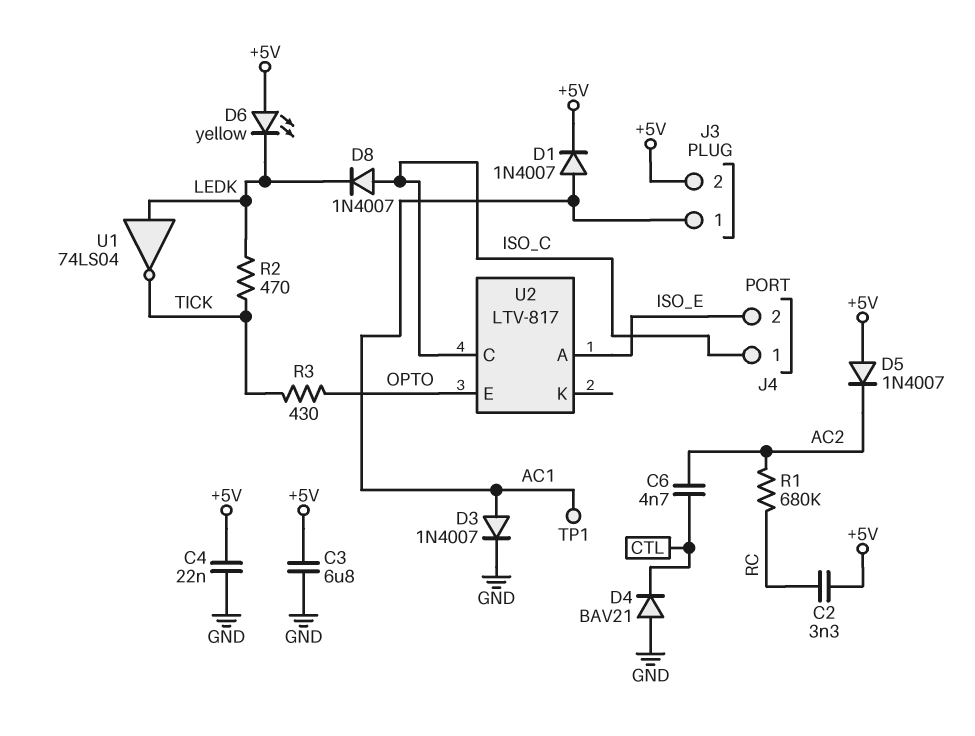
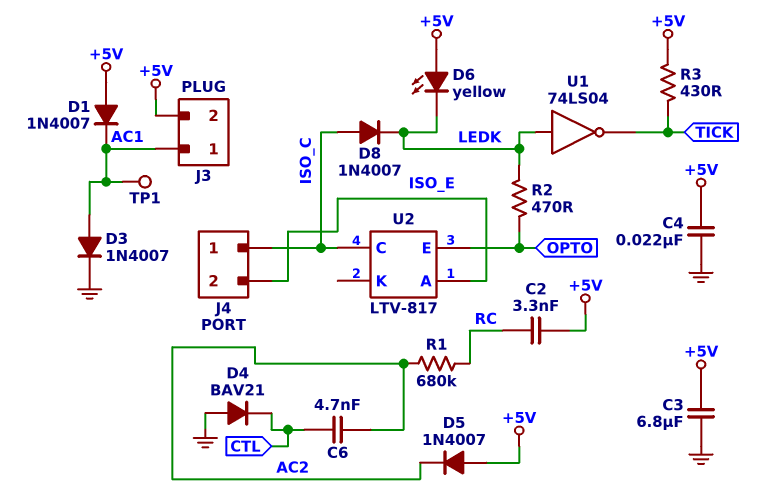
D1: diode 1N4007 (A AC1, K +5V) -> diode 1N4007 (A +5V, K AC1)
R2: 470 (LEDK, TICK) -> 470 (LEDK, OPTO)
R3: 430 (OPTO, TICK) -> 430 (+5V, TICK)

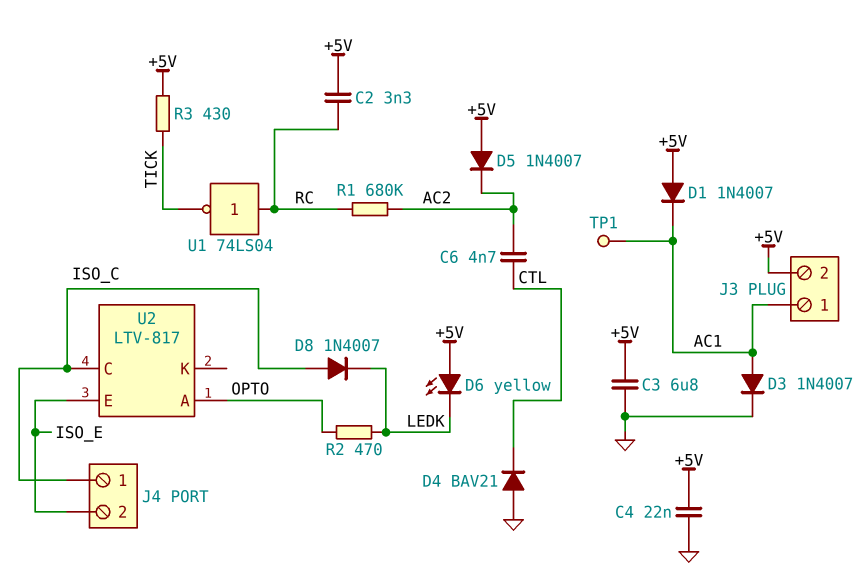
U1: NOT 74LS04 (in LEDK, out TICK) -> NOT 74LS04 (in RC, out TICK)
U2 pin A: ISO_E -> OPTO
U2 pin E: OPTO -> ISO_E

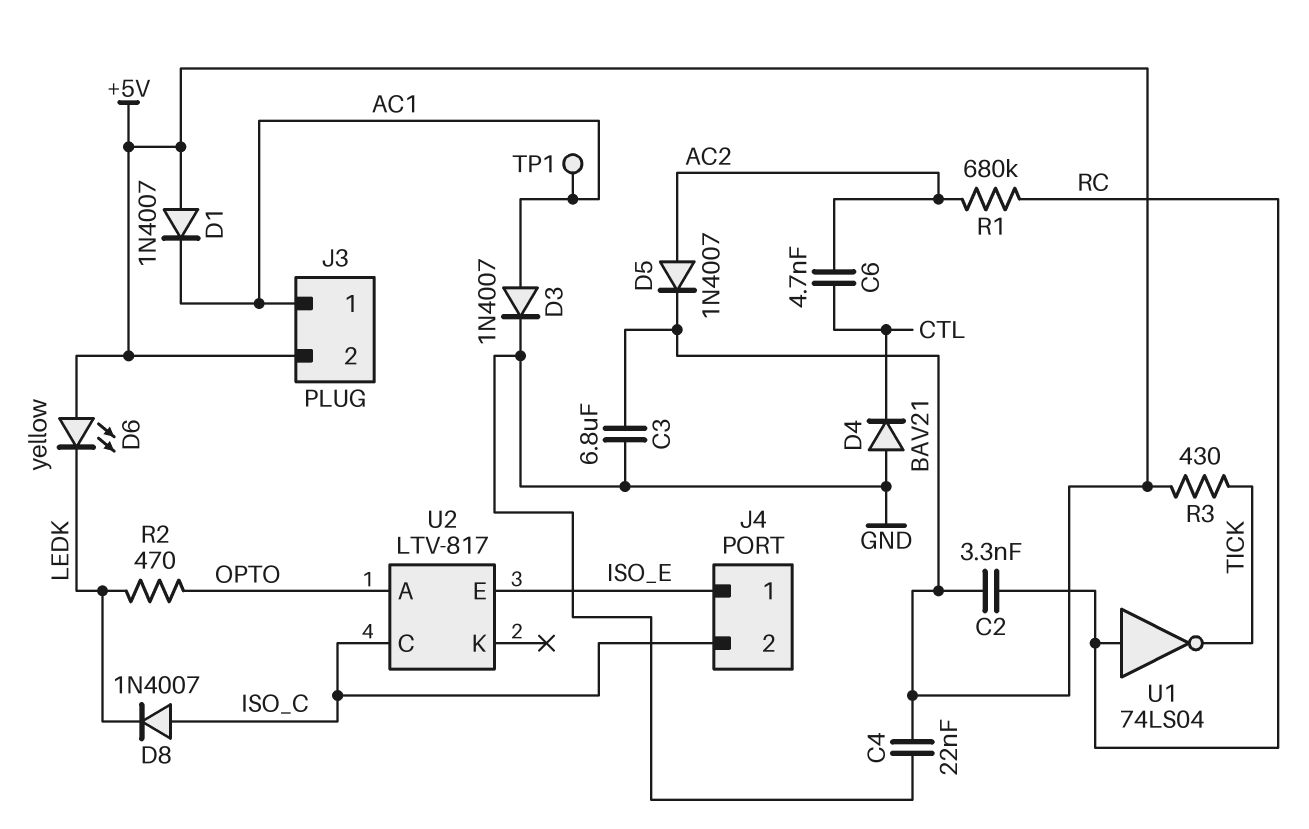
D5: diode 1N4007 (A +5V, K AC2) -> diode 1N4007 (A AC2, K +5V)
J4 pin 1: ISO_C -> ISO_E
J4 pin 2: ISO_E -> ISO_C

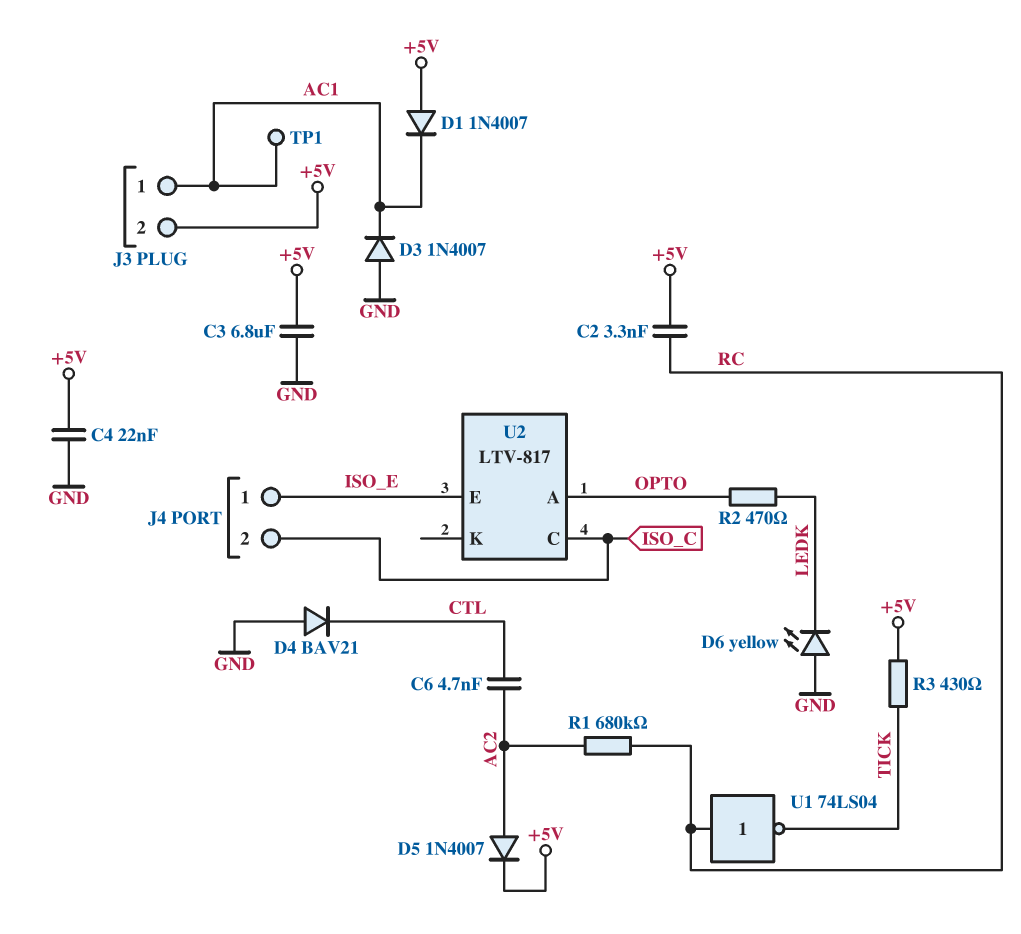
D3: diode 1N4007 (A AC1, K GND) -> diode 1N4007 (A GND, K AC1)
D6: LED yellow (A +5V, K LEDK) -> LED yellow (A GND, K LEDK)
D8: diode 1N4007 (A ISO_C, K LEDK) -> none

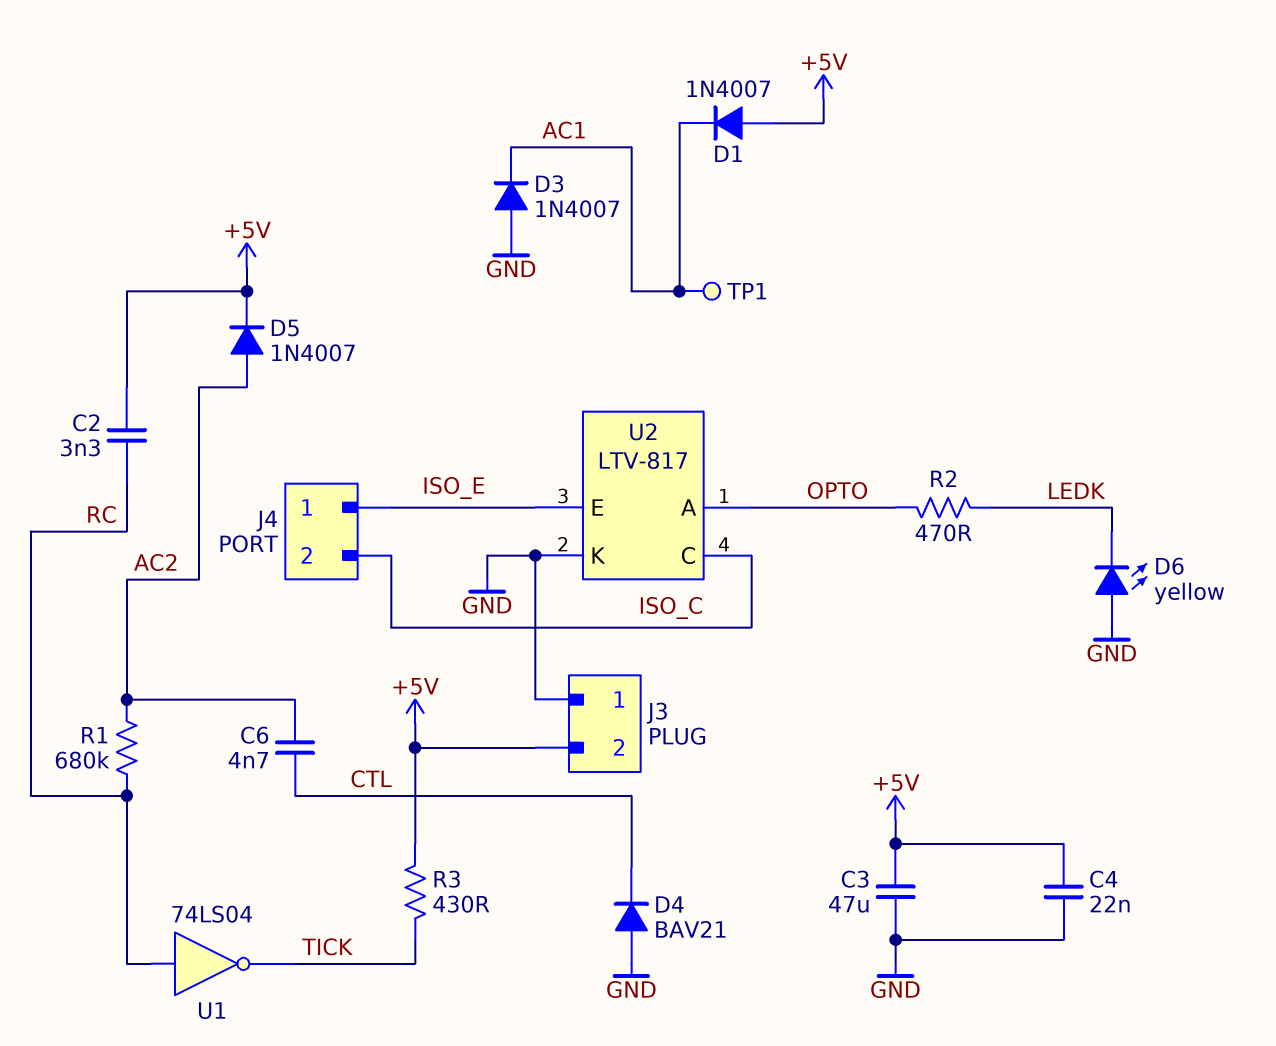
C3: 6.8uF (+5V, GND) -> 47uF (+5V, GND)
J3 pin 1: AC1 -> GND
U2 pin K: none -> GND

